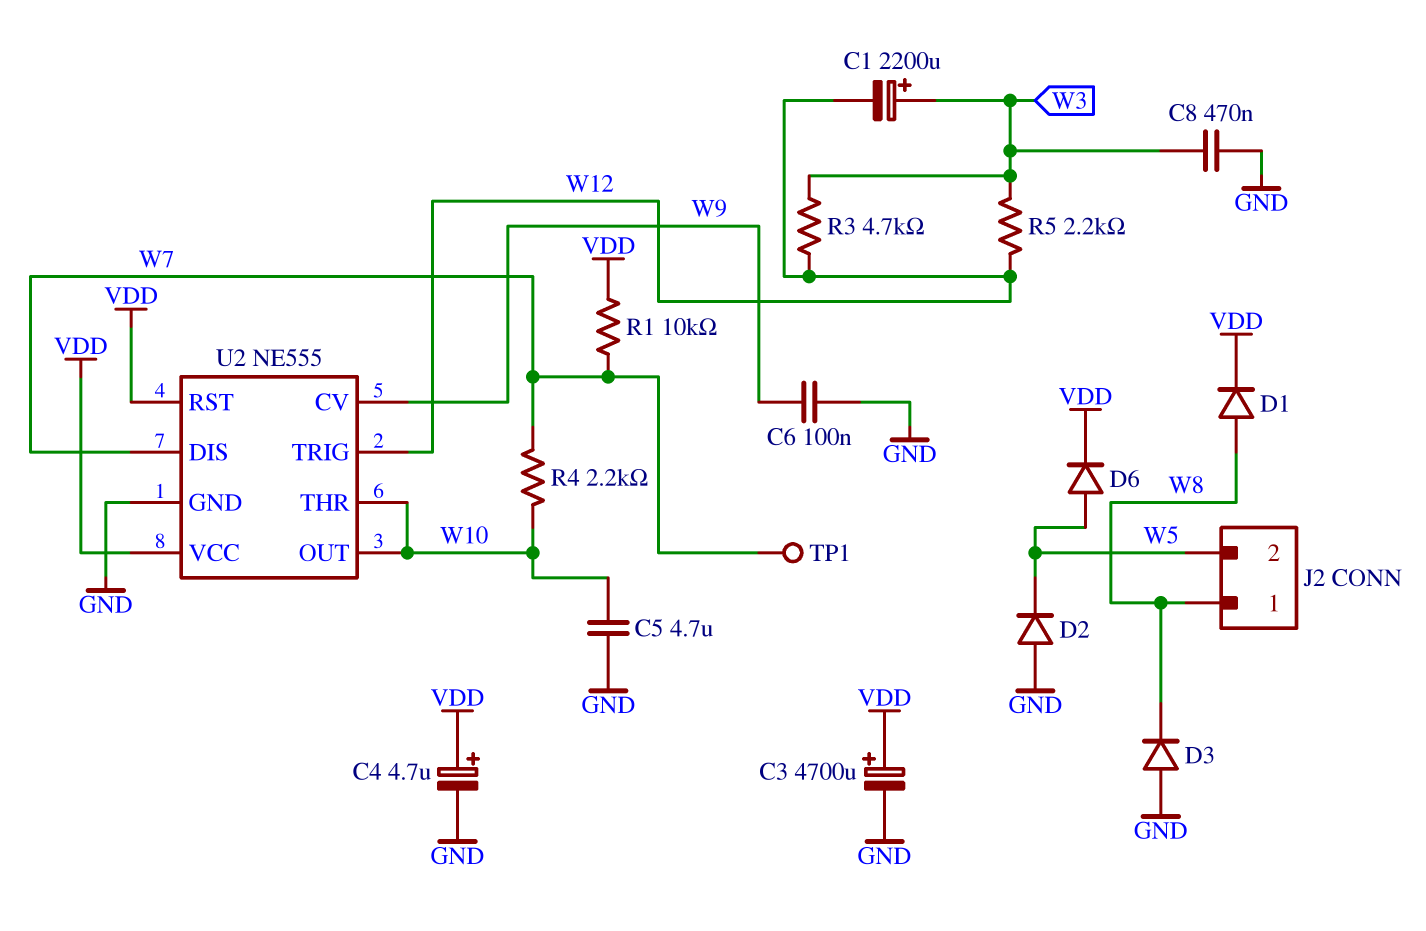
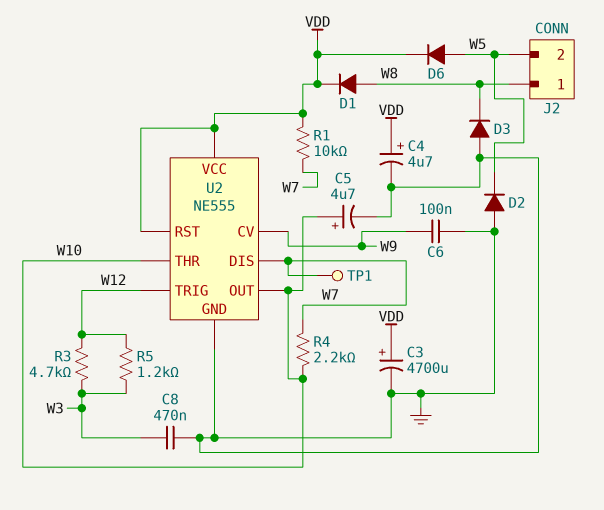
C1: 2200uF (plus W3, minus W12) -> none
C5: 4.7uF (GND, W10) -> 4.7uF (plus W10, minus GND)
R5: 2.2k (W3, W12) -> 1.2k (W3, W12)

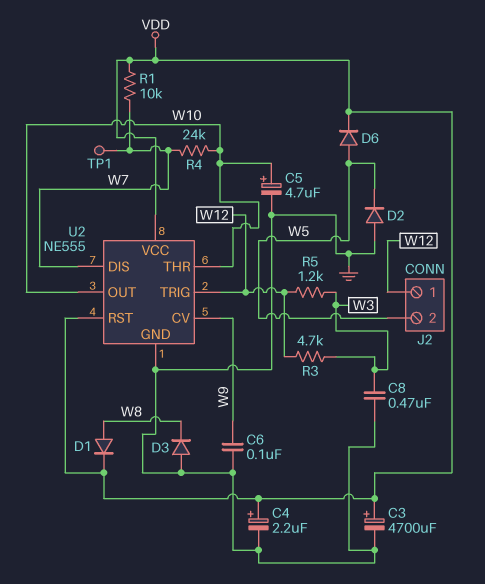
C4: 4.7uF (plus VDD, minus GND) -> 2.2uF (plus VDD, minus GND)
J2 pin 1: W8 -> W12
R4: 2.2k (W7, W10) -> 24k (W7, W10)

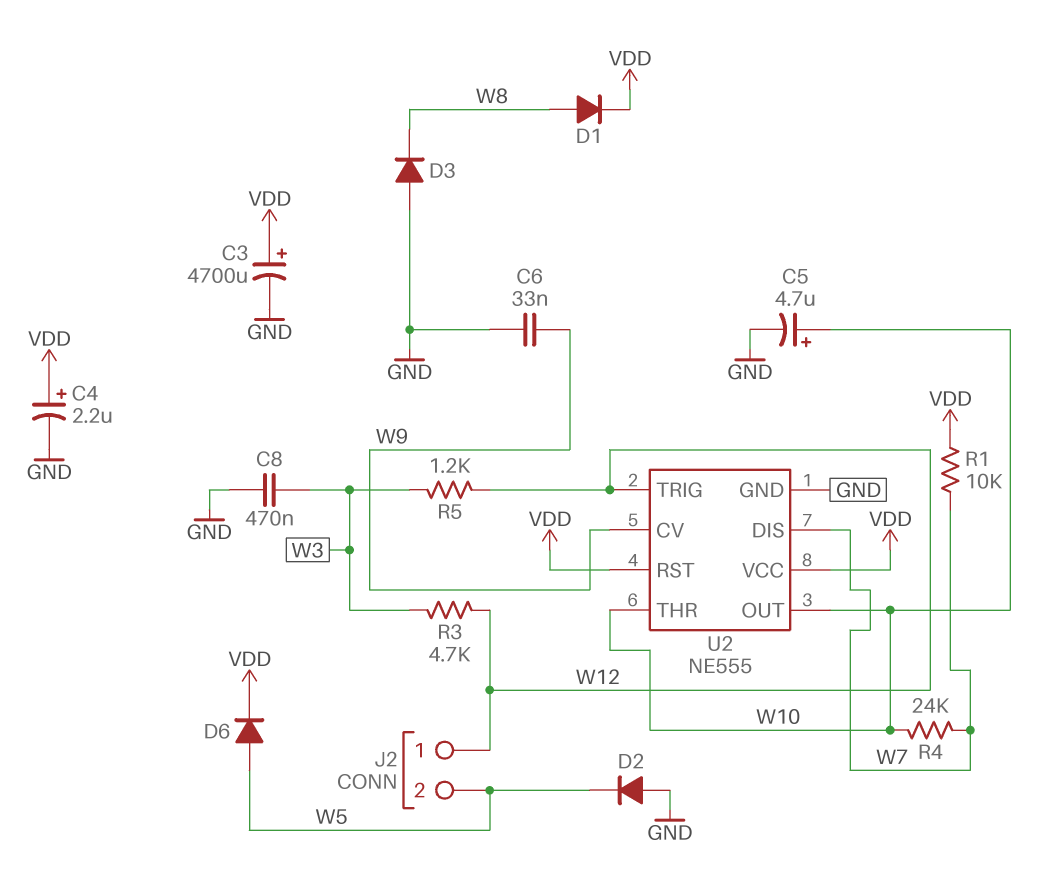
C6: 100nF (GND, W9) -> 33nF (GND, W9)
TP1: test point (W7) -> none

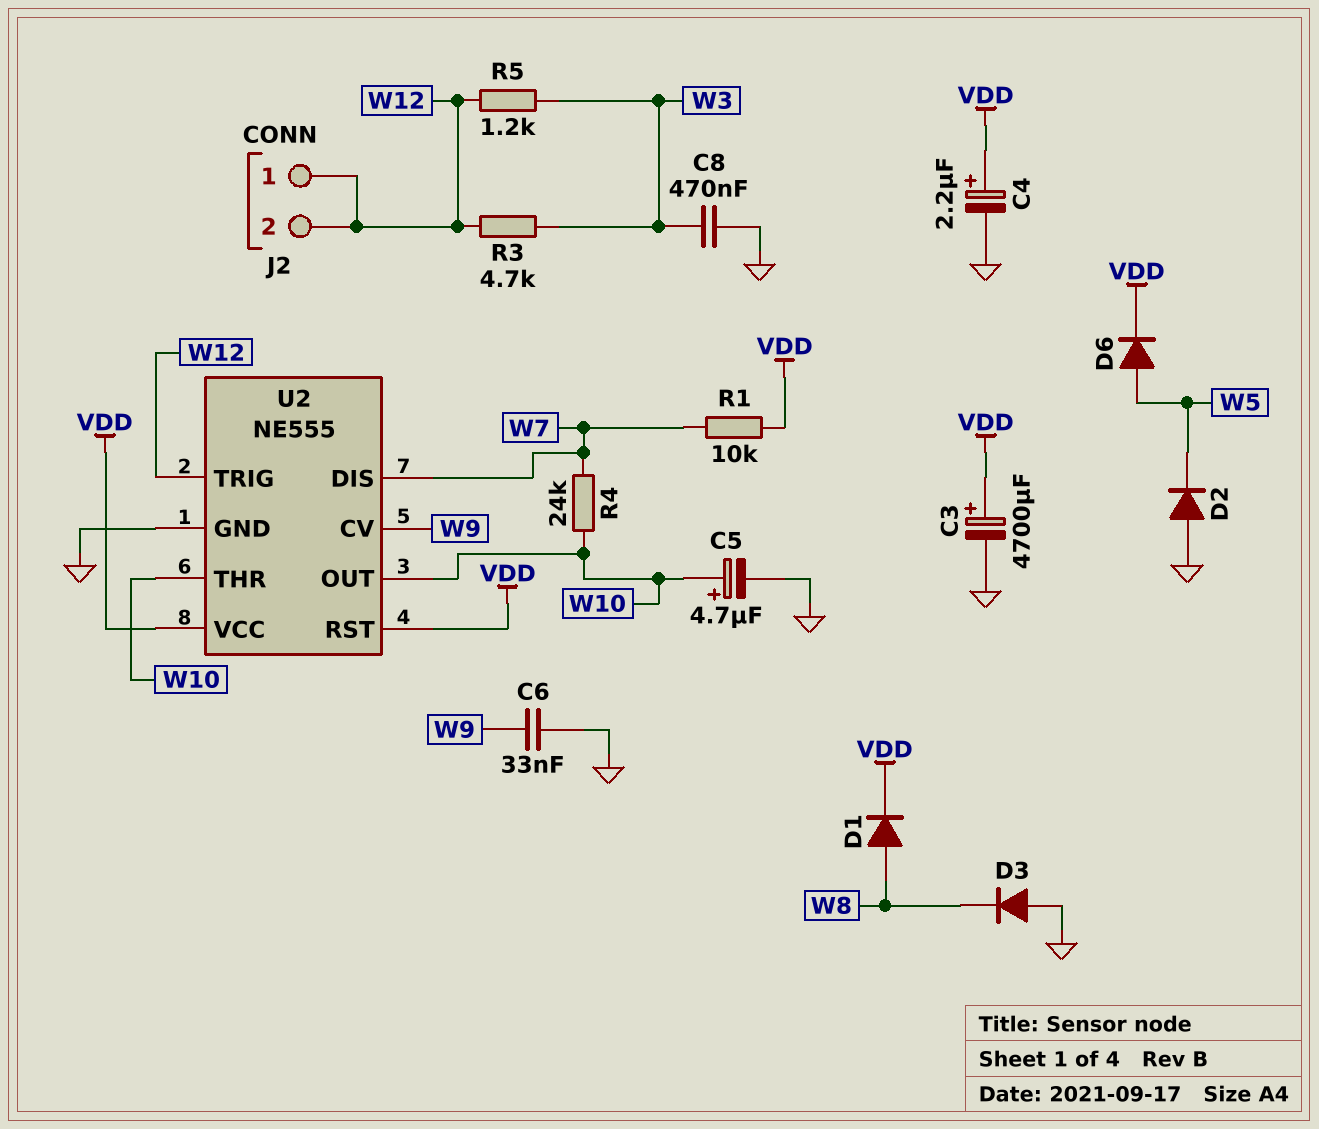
J2 pin 2: W5 -> W12

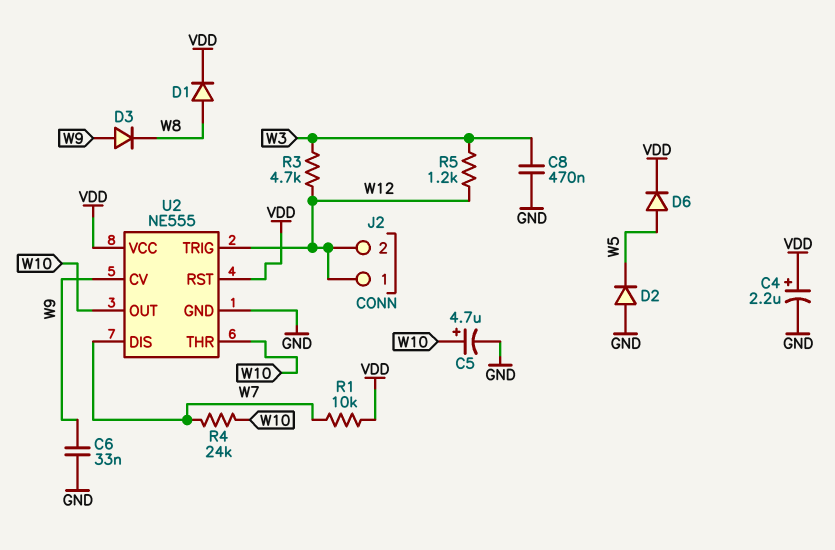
C3: 4700uF (plus VDD, minus GND) -> none
D3: diode (A GND, K W8) -> diode (A W9, K W8)

